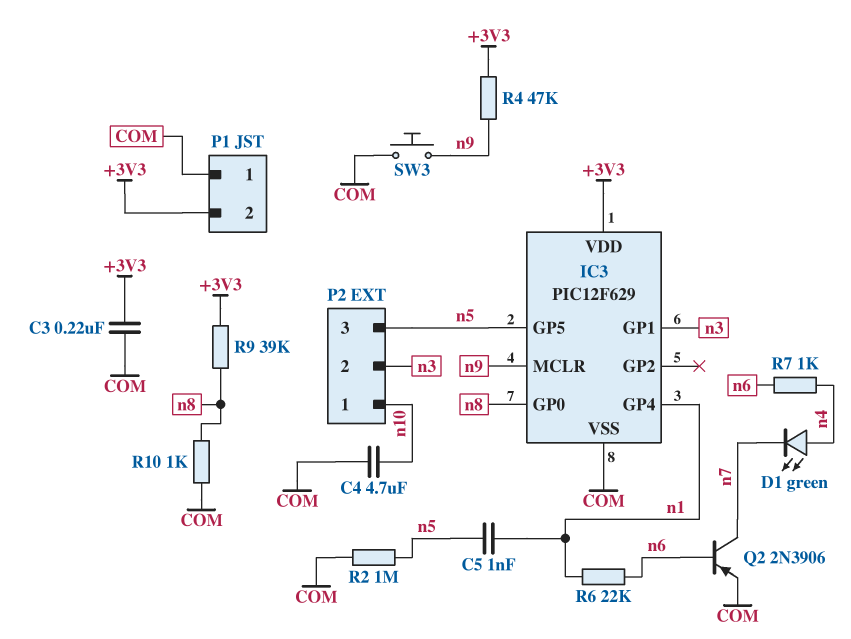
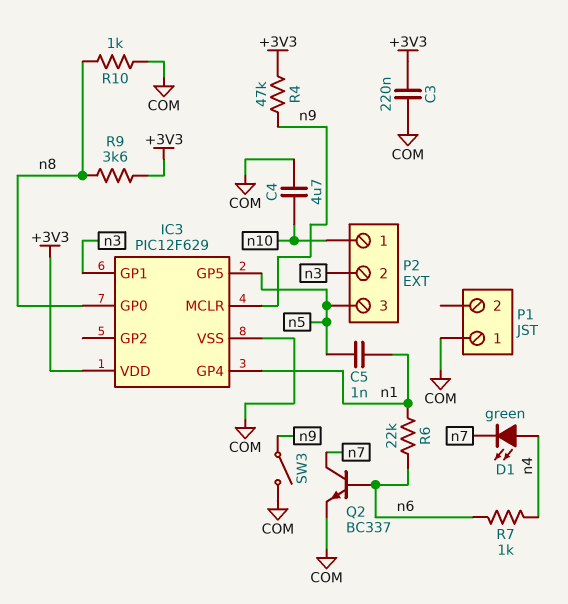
P1 pin 2: +3V3 -> none
Q2: PNP 2N3906 (B n6, C n7, E COM) -> NPN BC337 (B n6, C n7, E COM)
R2: 1M (COM, n5) -> none
R9: 39k (+3V3, n8) -> 3.6k (+3V3, n8)
SW3: button (COM, n9) -> switch (COM, n9)

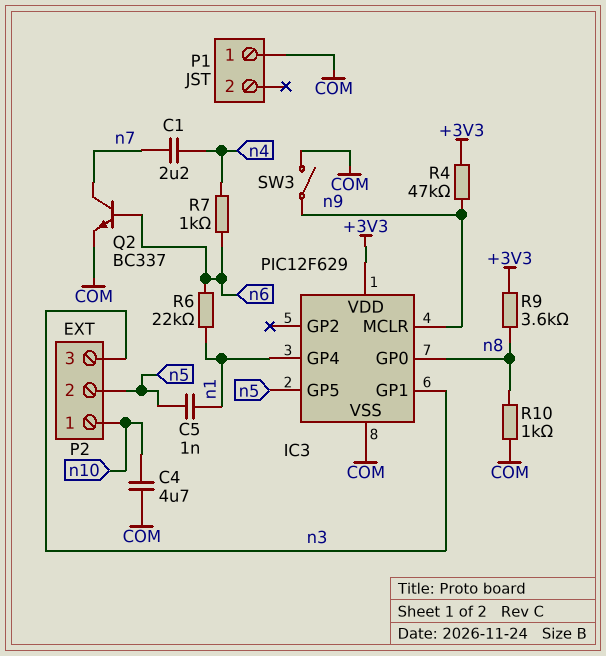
C1: none -> 2.2uF (n4, n7)
C3: 220nF (+3V3, COM) -> none
D1: LED green (A n4, K n7) -> none
P2 pin 2: n3 -> n5
P2 pin 3: n5 -> n3

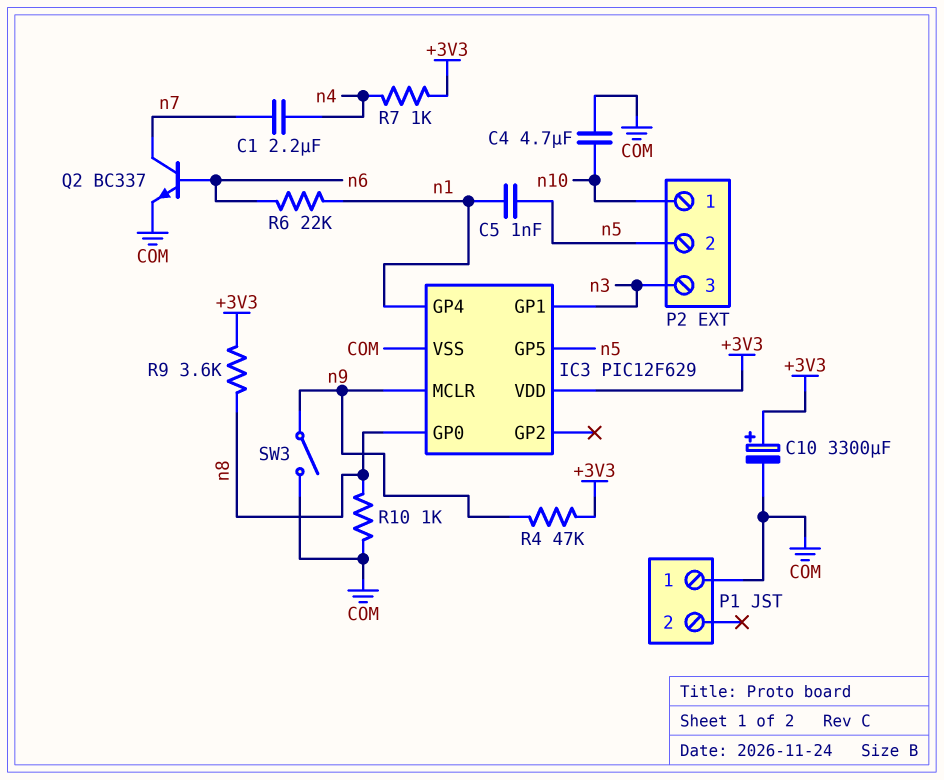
C10: none -> 3300uF (plus +3V3, minus COM)
R7: 1k (n4, n6) -> 1k (+3V3, n4)

